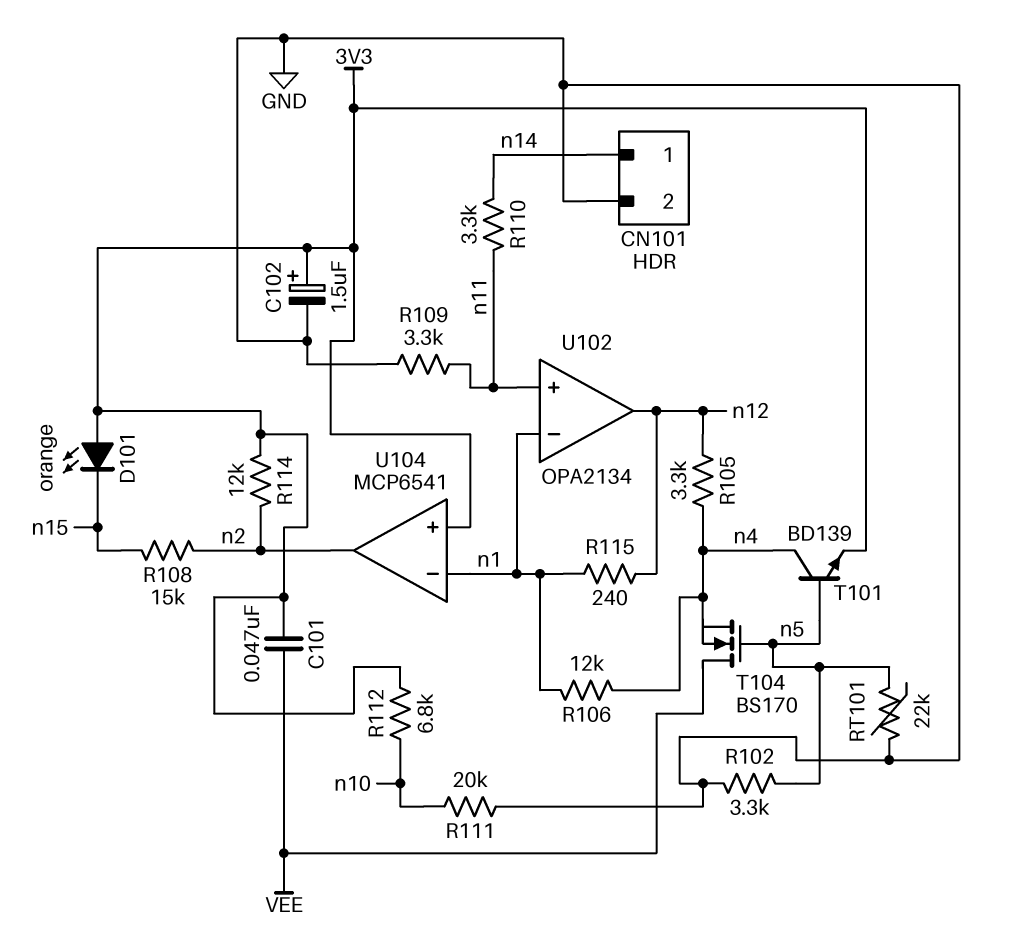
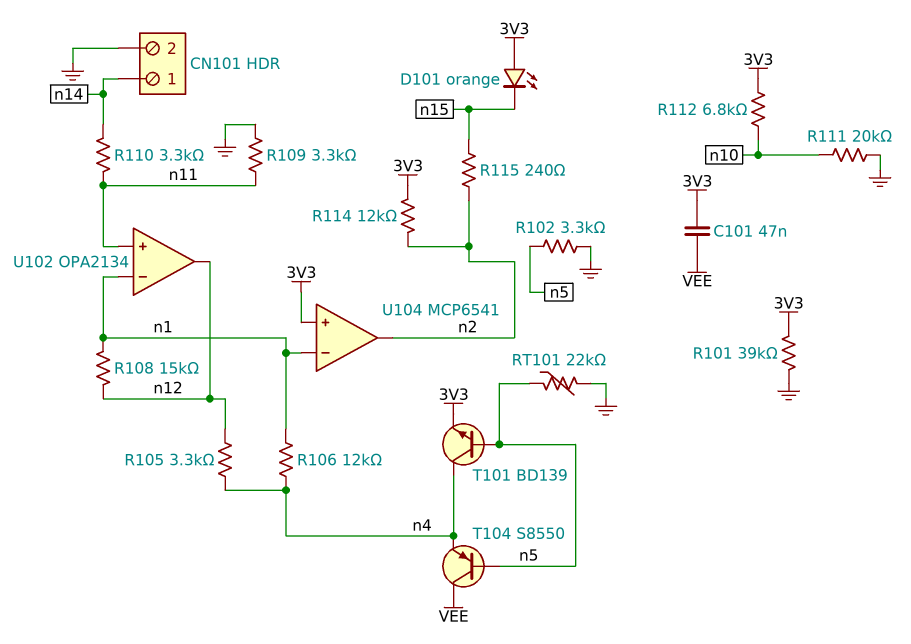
C102: 1.5uF (plus 3V3, minus GND) -> none
R101: none -> 39k (3V3, GND)
R108: 15k (n2, n15) -> 15k (n1, n12)
R115: 240 (n1, n12) -> 240 (n2, n15)
T104: NMOS BS170 (G n5, D VEE, S n4) -> PNP S8550 (B n5, C VEE, E n4)

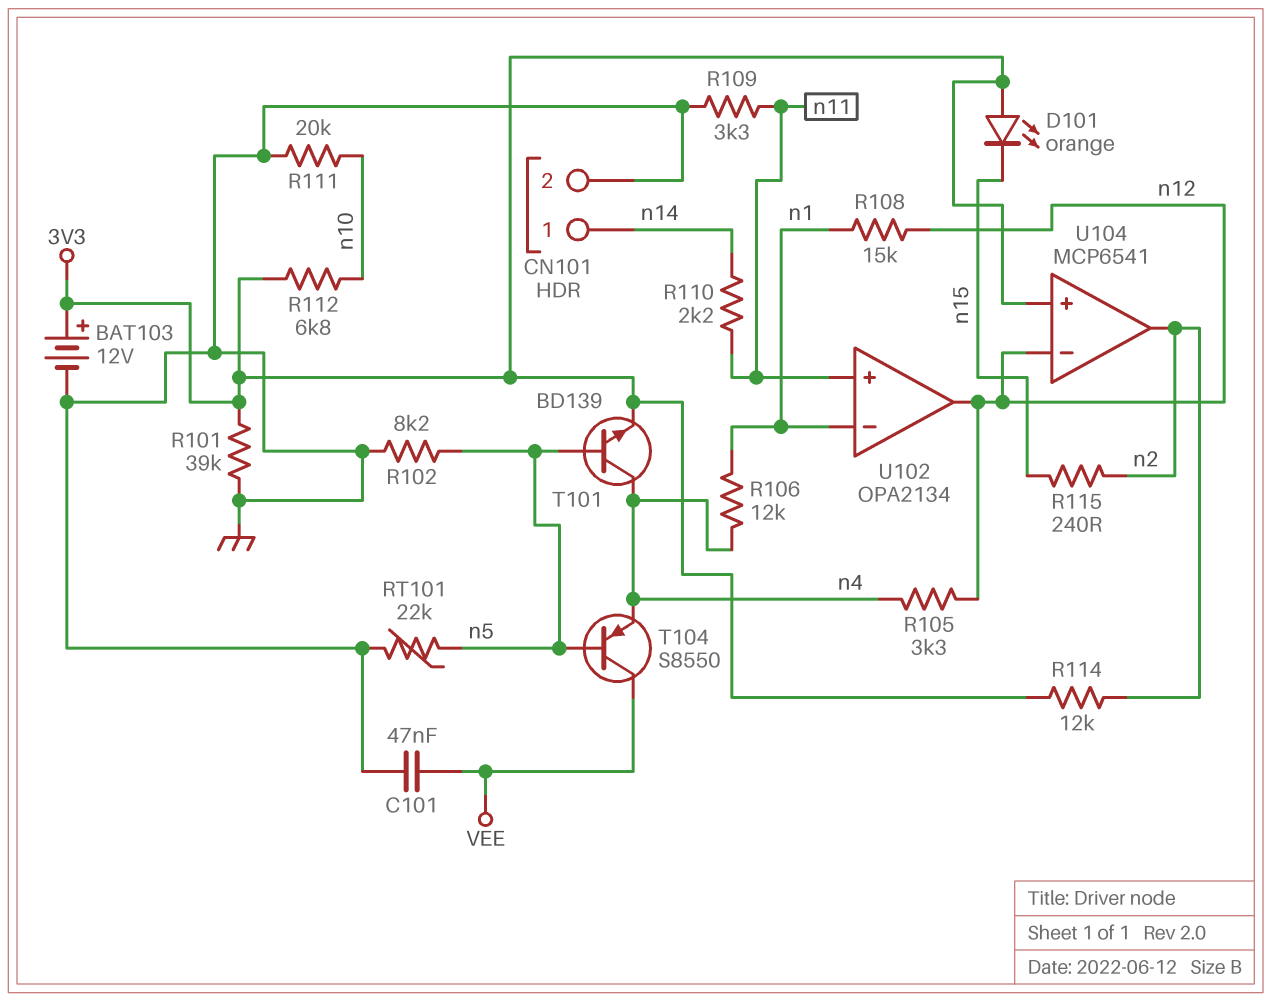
BAT103: none -> 12V (plus 3V3, minus GND)
C101: 47nF (3V3, VEE) -> 47nF (GND, VEE)
R102: 3.3k (GND, n5) -> 8.2k (GND, n5)
R110: 3.3k (n11, n14) -> 2.2k (n11, n14)
U104 pin in-: n1 -> n12

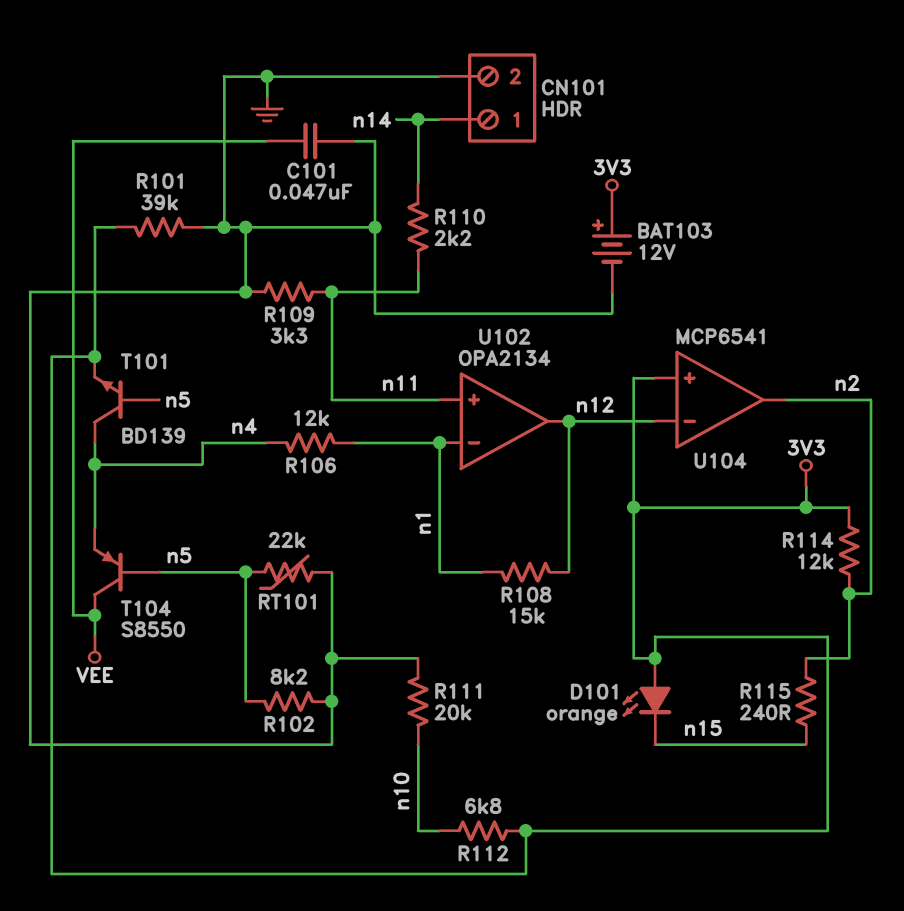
R105: 3.3k (n4, n12) -> none

